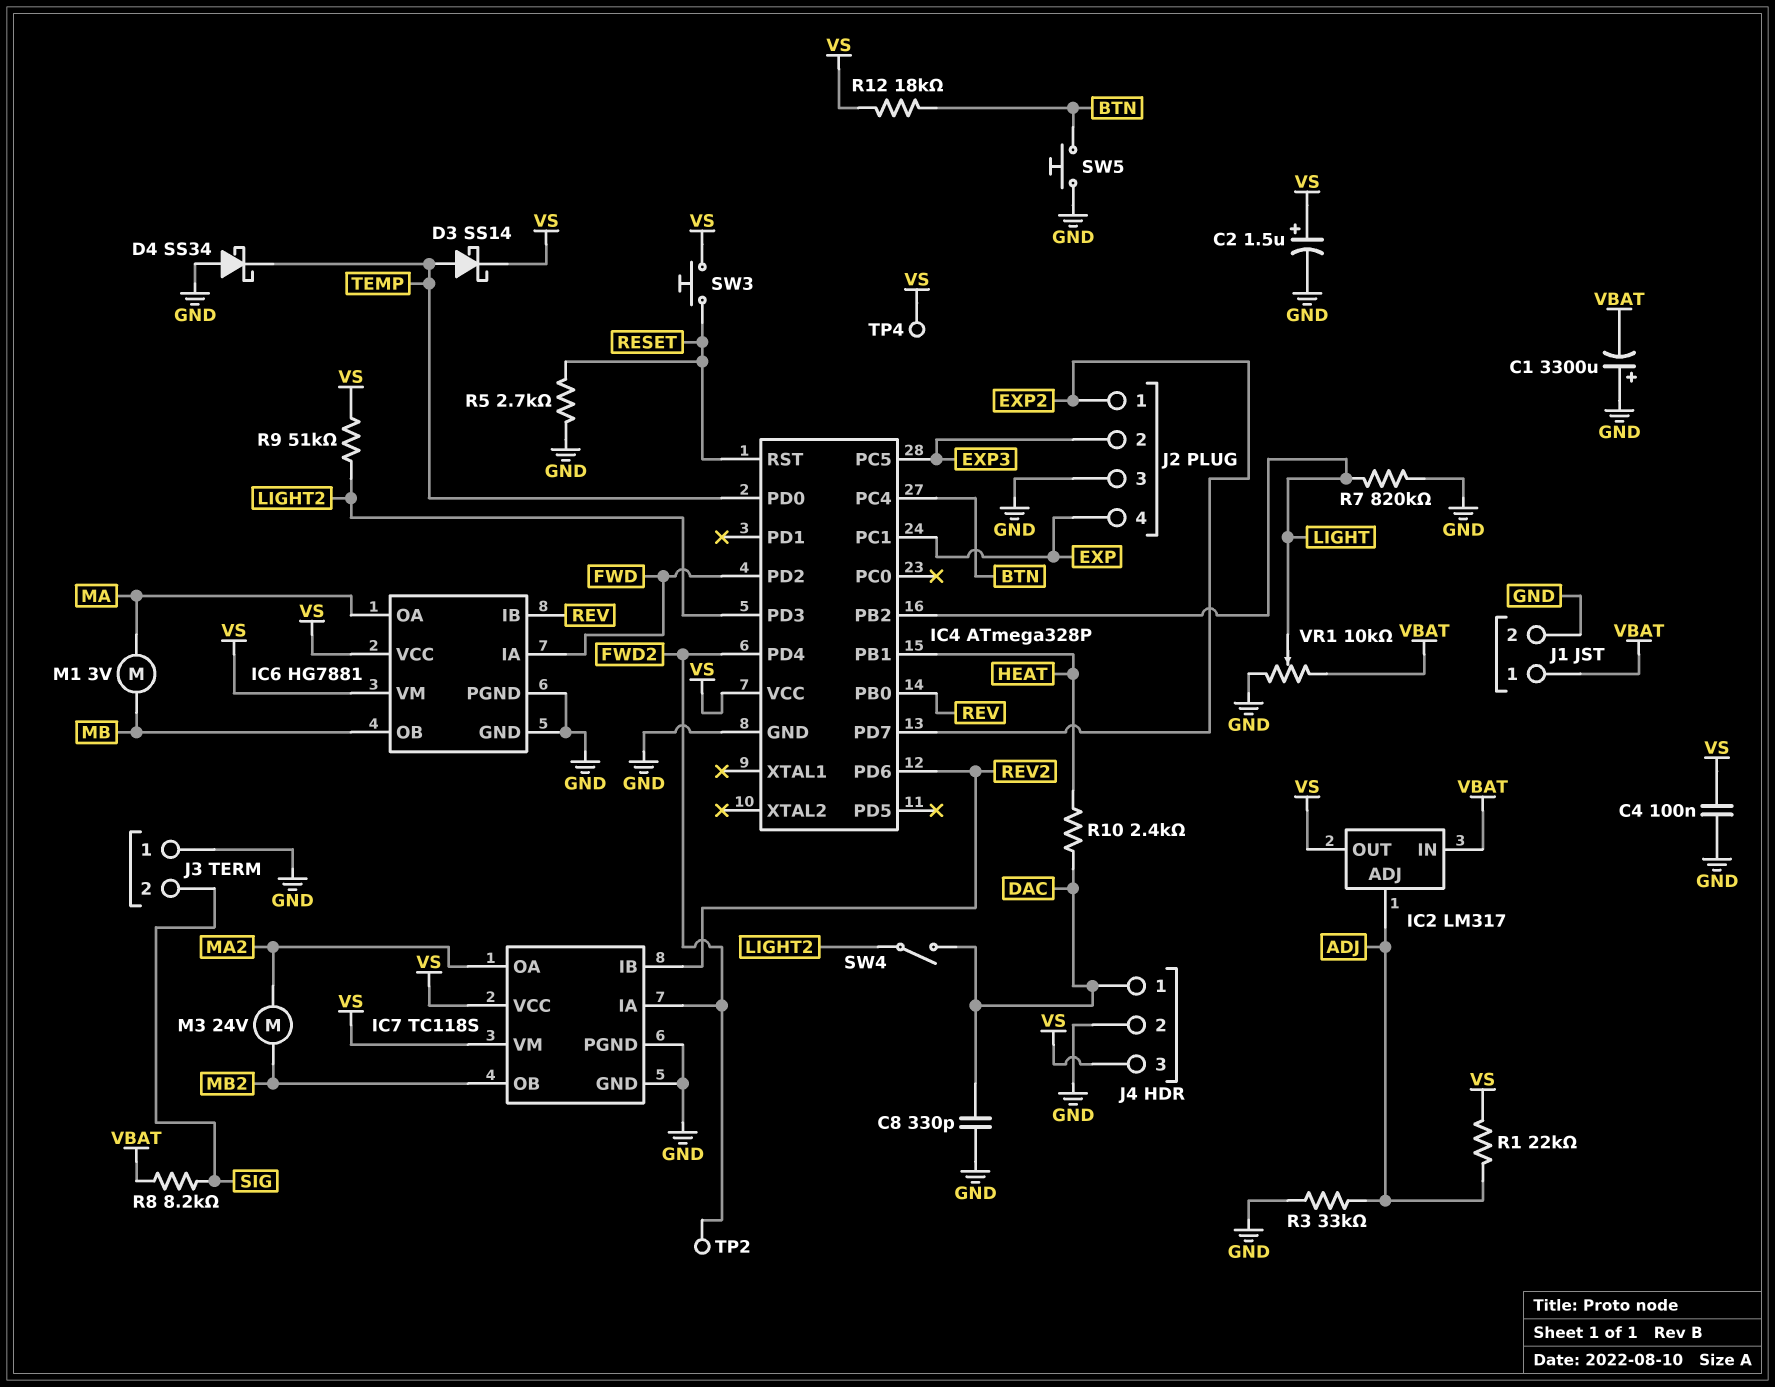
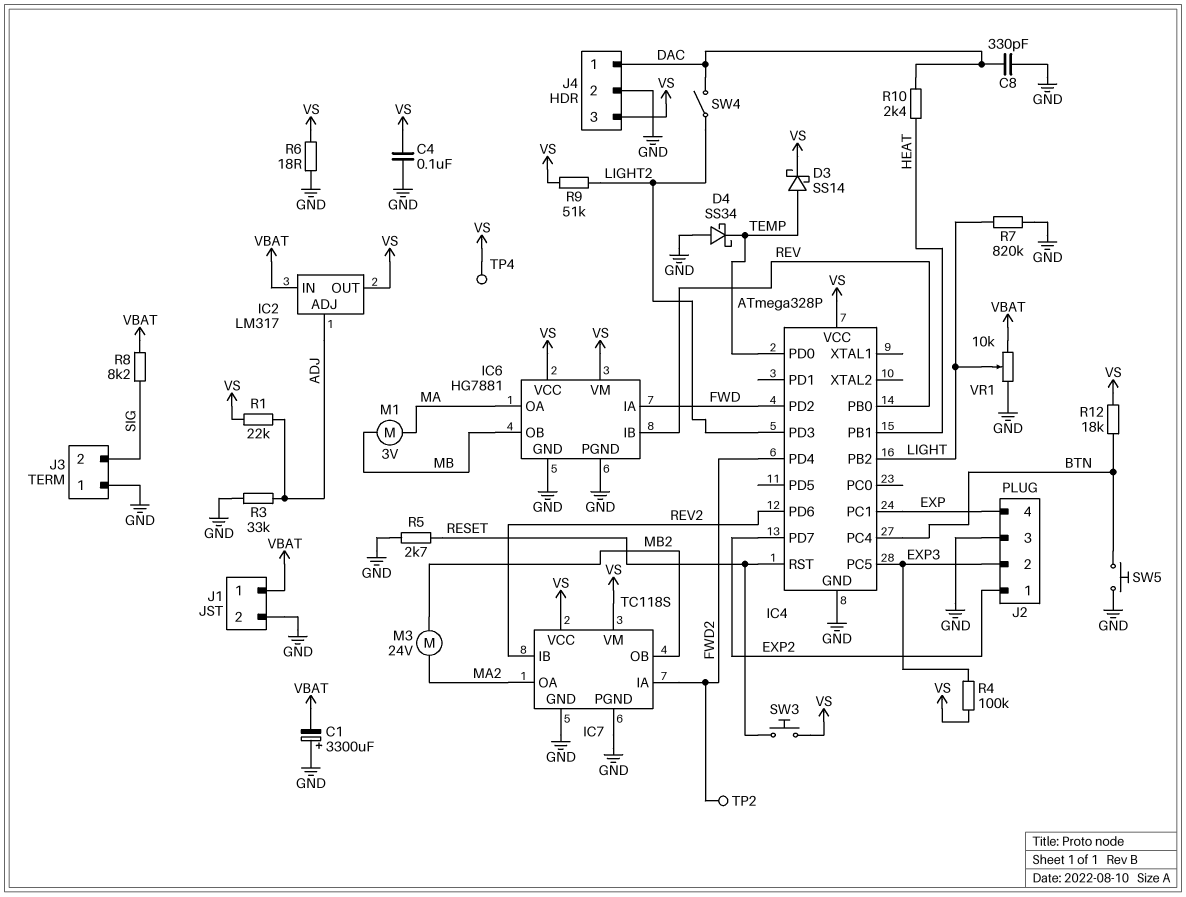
C2: 1.5uF (plus VS, minus GND) -> none
R4: none -> 100k (EXP3, VS)
R6: none -> 18 (GND, VS)

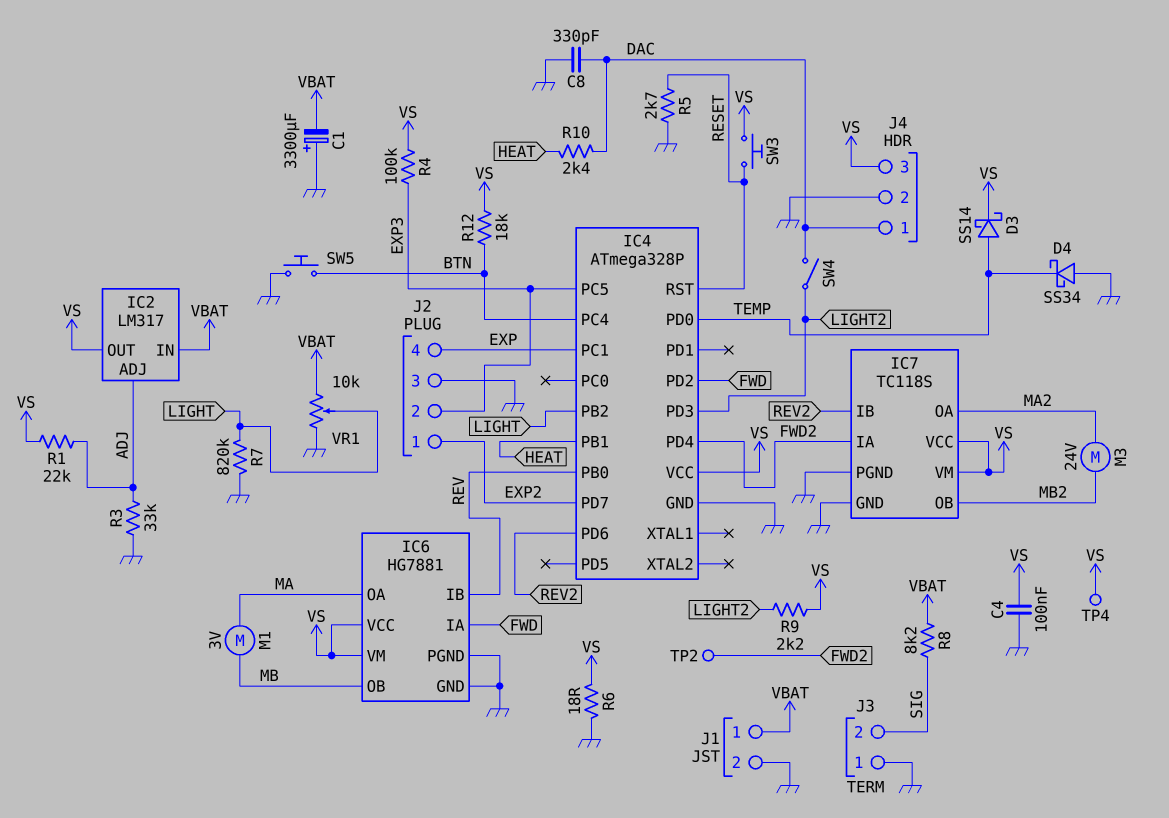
R9: 51k (LIGHT2, VS) -> 2.2k (LIGHT2, VS)

